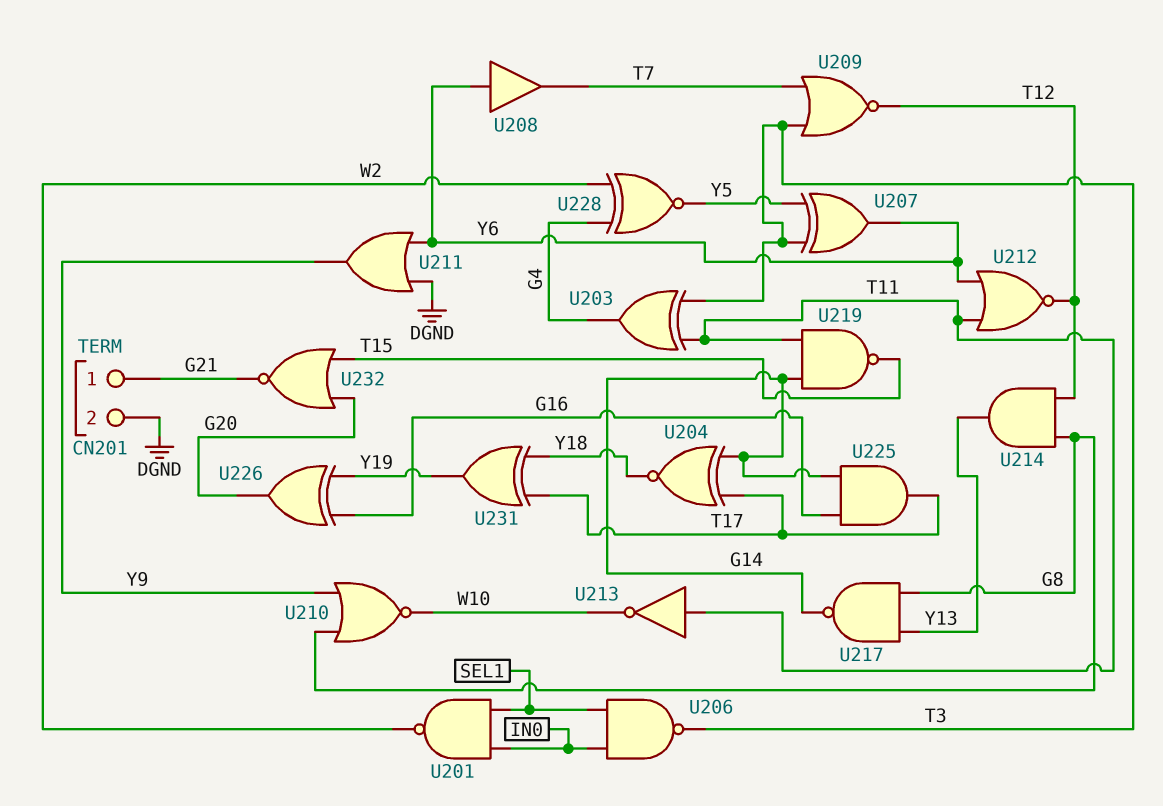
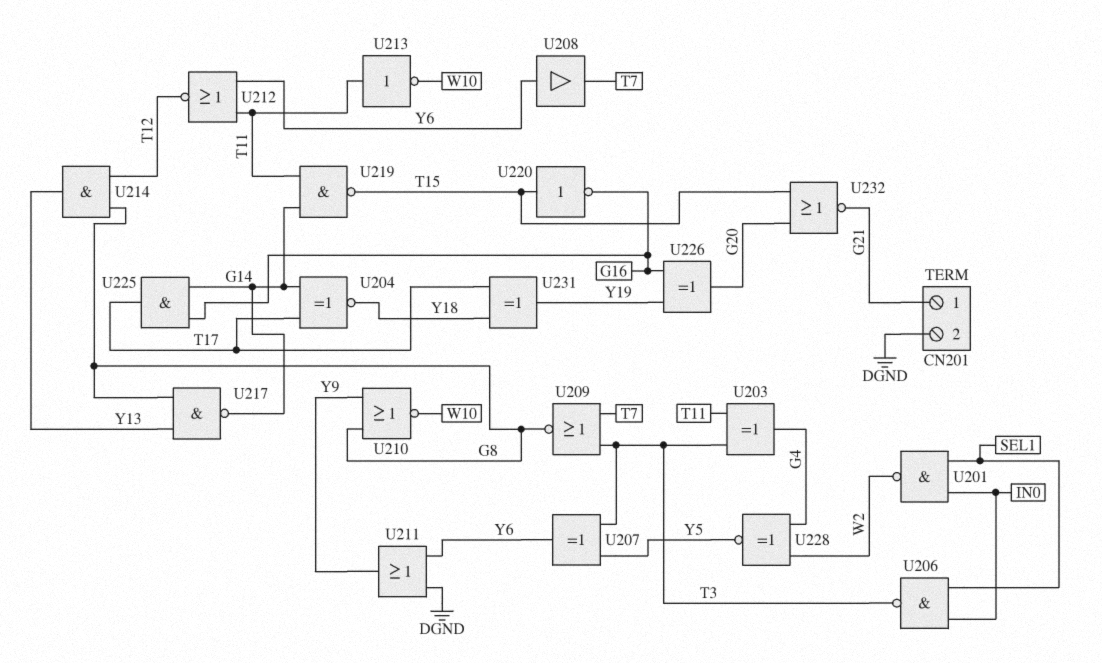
U209: NOR (in T3, in T7, out T12) -> NOR (in T3, in T7, out G8)
U220: none -> NOT (in T15, out G16)

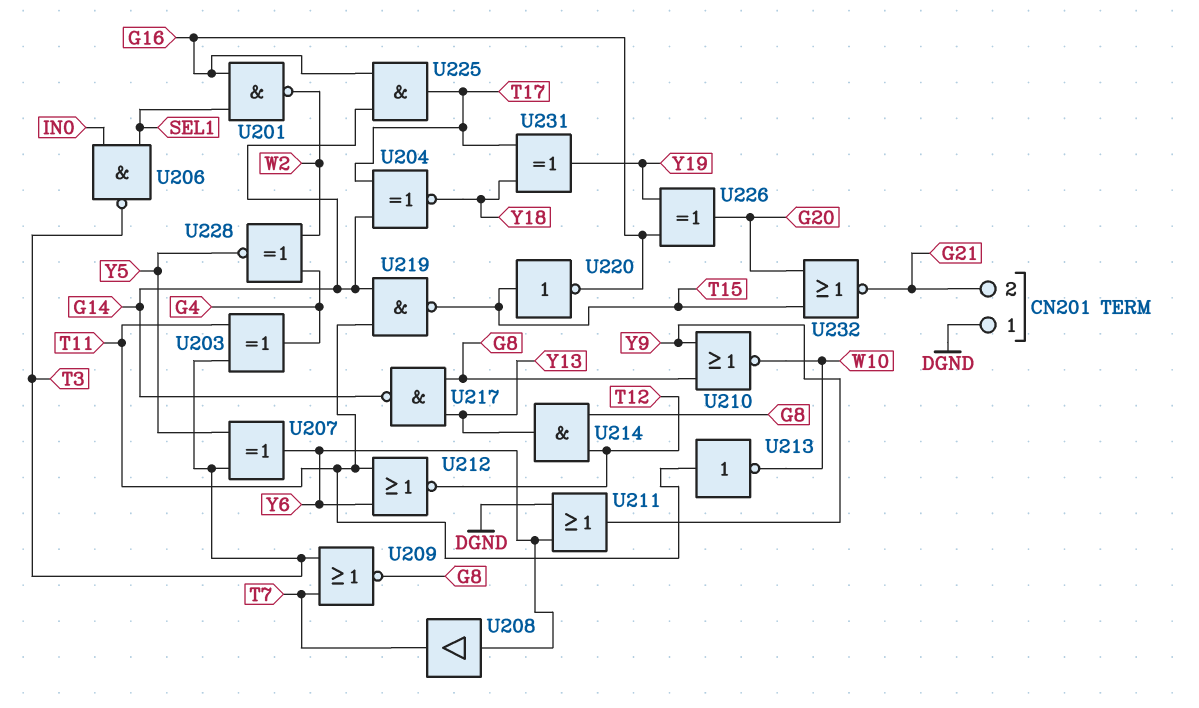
CN201 pin 1: G21 -> DGND
CN201 pin 2: DGND -> G21
U201: NAND (in IN0, in SEL1, out W2) -> NAND (in G16, in SEL1, out W2)

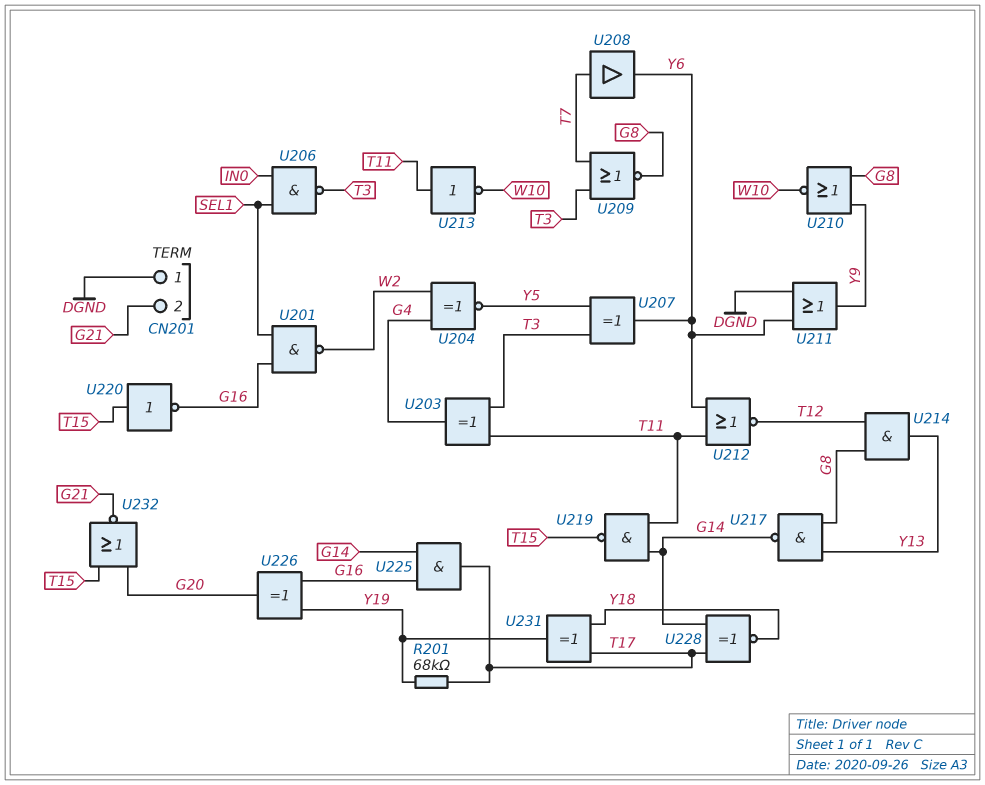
R201: none -> 68k (T17, Y19)
U204: XNOR (in G14, in T17, out Y18) -> XNOR (in G4, in W2, out Y5)
U208: buffer (in Y6, out T7) -> buffer (in T7, out Y6)
U228: XNOR (in G4, in W2, out Y5) -> XNOR (in G14, in T17, out Y18)

